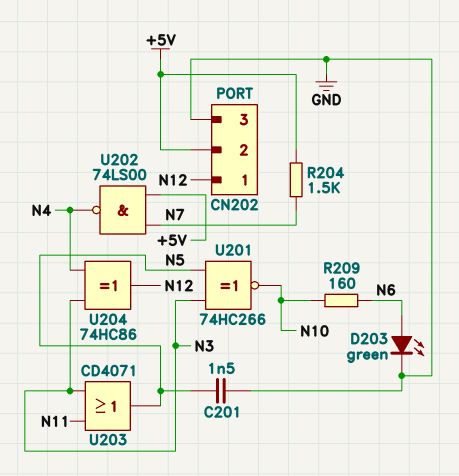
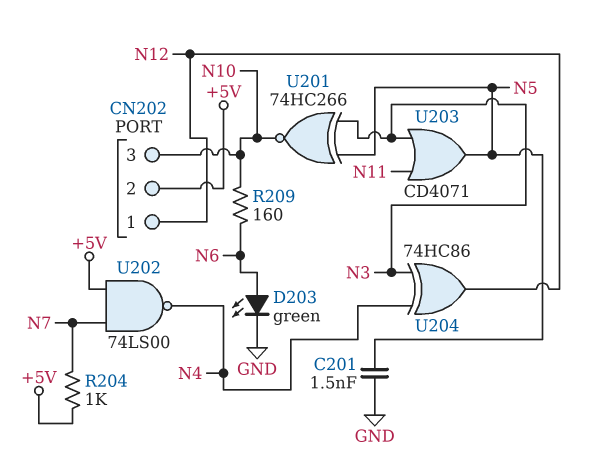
CN202 pin 3: GND -> N10
R204: 1.5k (+5V, N7) -> 1k (+5V, N7)

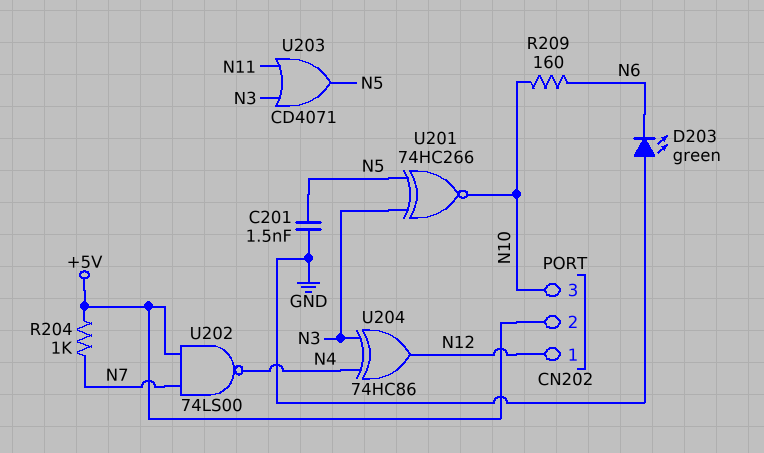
D203: LED green (A N6, K GND) -> LED green (A GND, K N6)

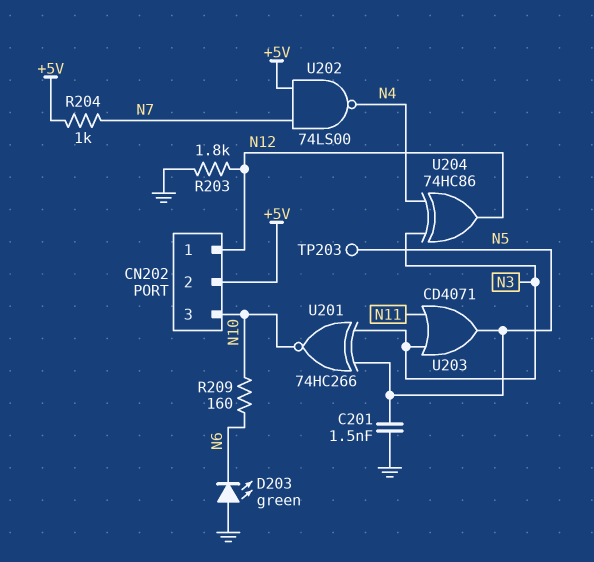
R203: none -> 1.8k (GND, N12)
TP203: none -> test point (N5)

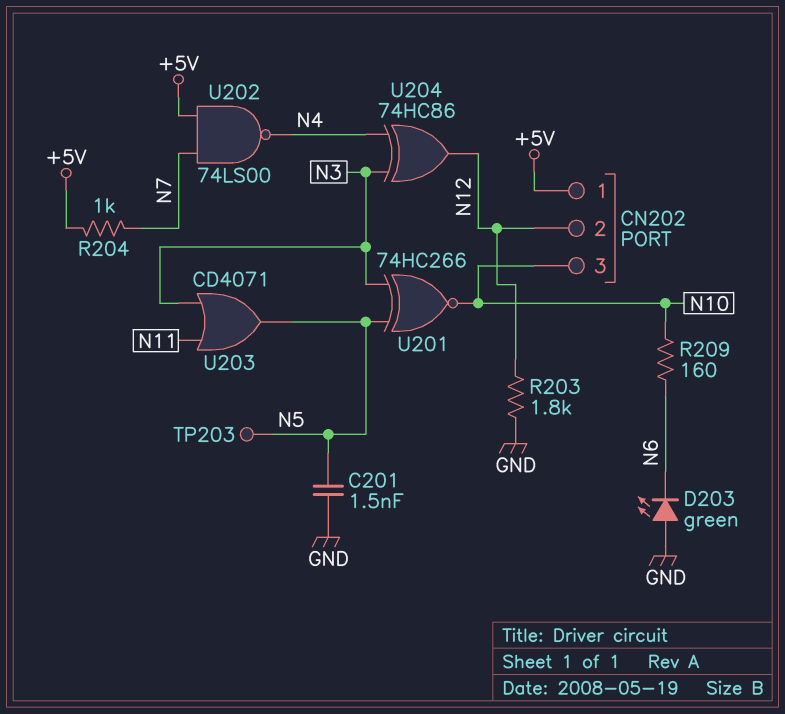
CN202 pin 1: N12 -> +5V
CN202 pin 2: +5V -> N12

